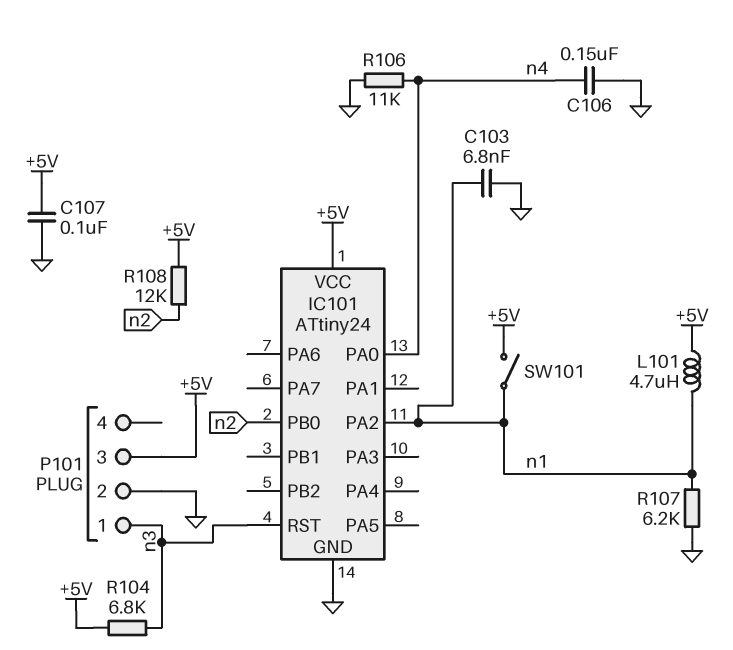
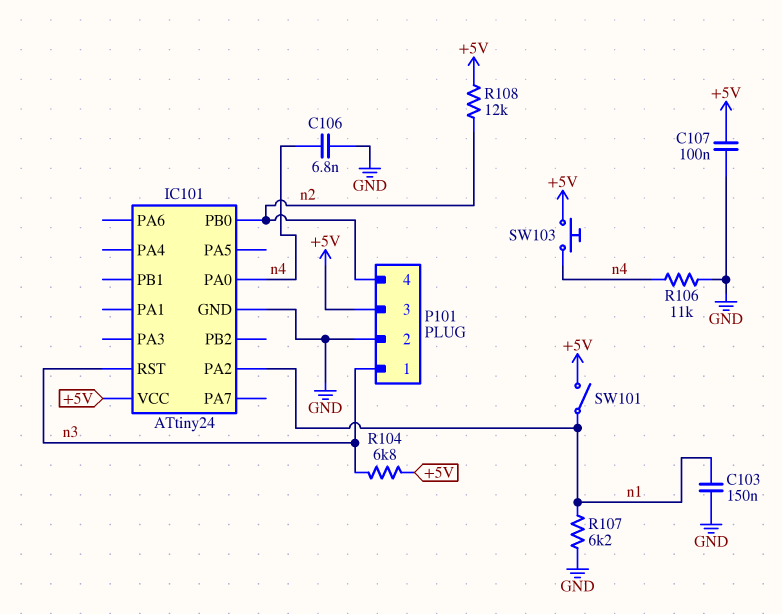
C103: 6.8nF (GND, n1) -> 150nF (GND, n1)
C106: 150nF (GND, n4) -> 6.8nF (GND, n4)
L101: 4.7uH (+5V, n1) -> none
P101 pin 4: none -> n2
SW103: none -> button (+5V, n4)

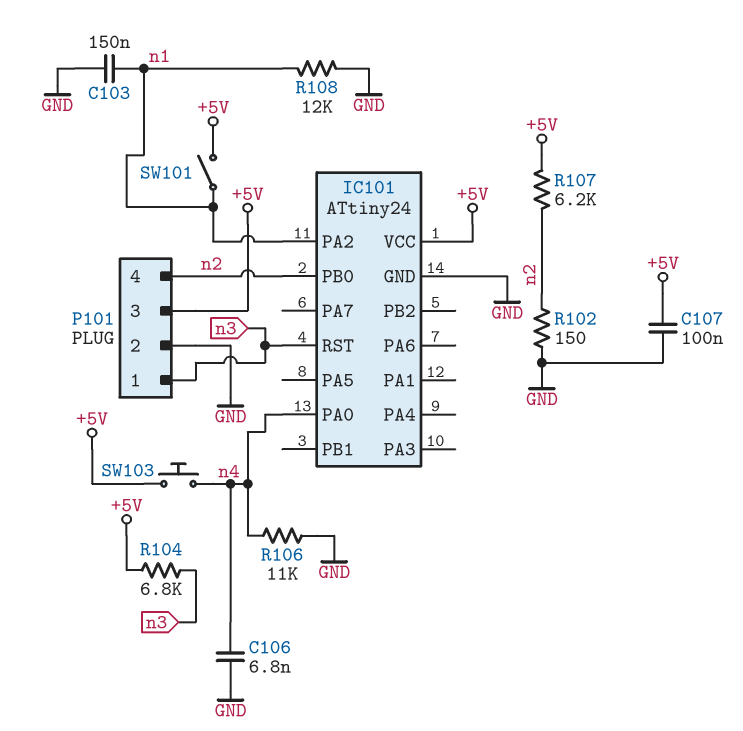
R102: none -> 150 (GND, n2)
R107: 6.2k (GND, n1) -> 6.2k (+5V, n2)
R108: 12k (+5V, n2) -> 12k (GND, n1)

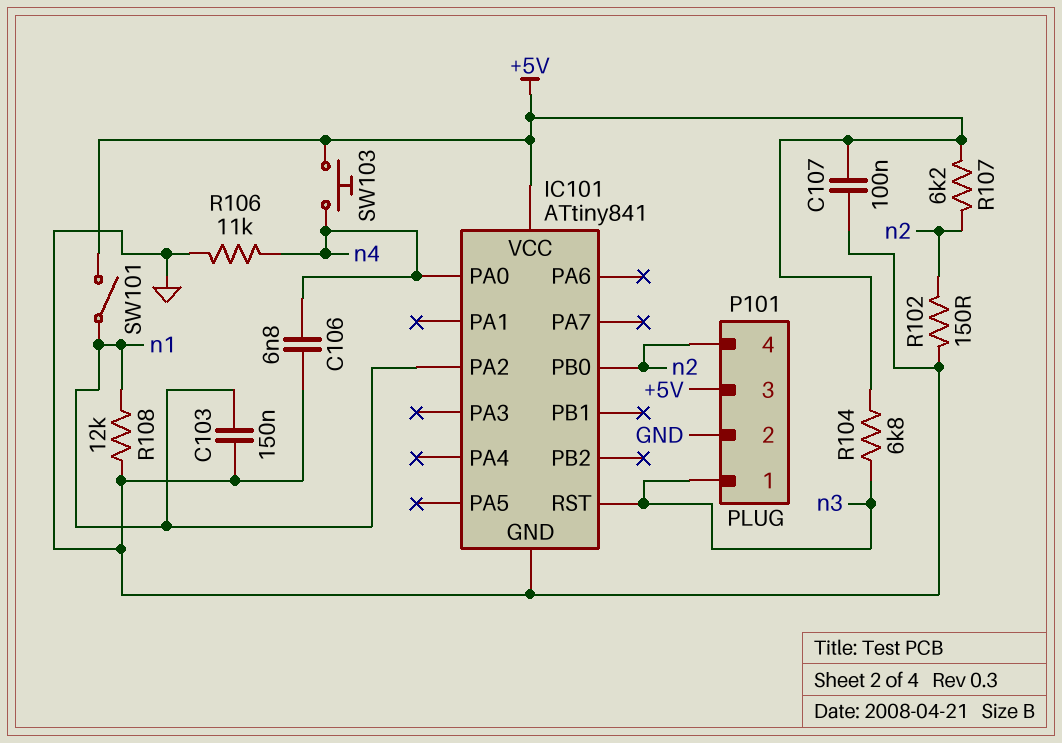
IC101: ATtiny24 -> ATtiny841

